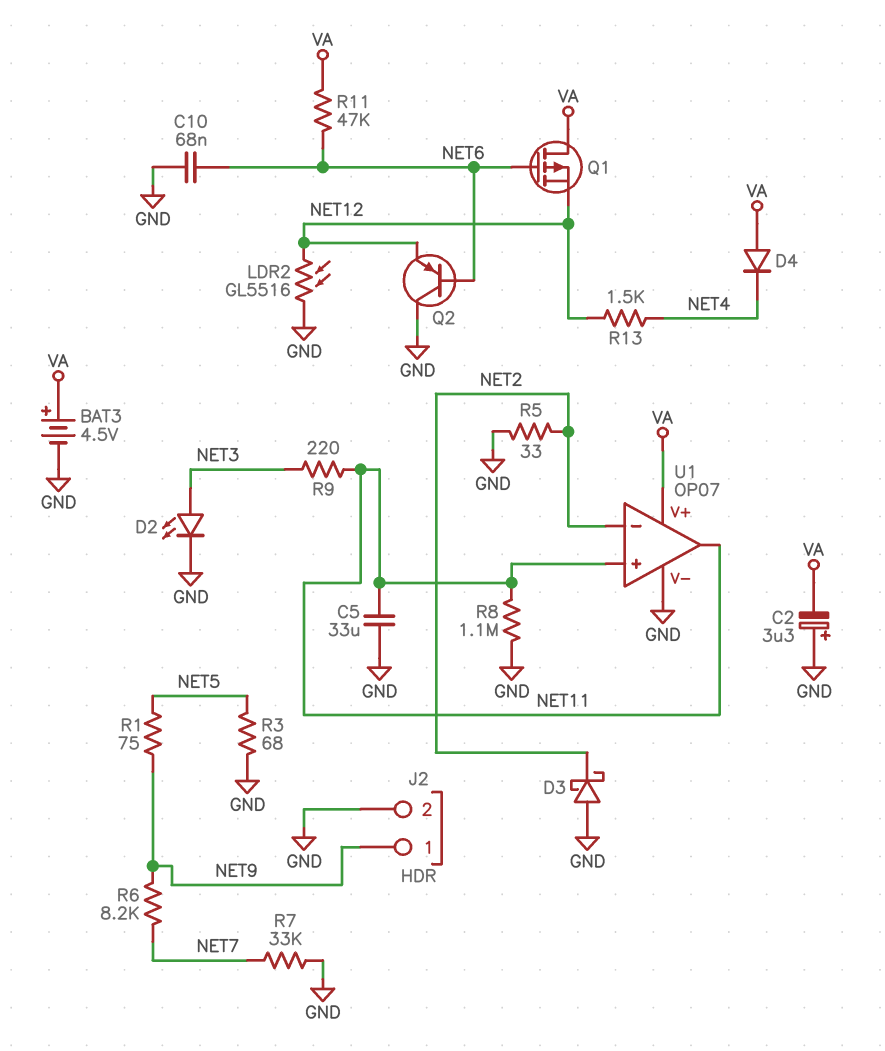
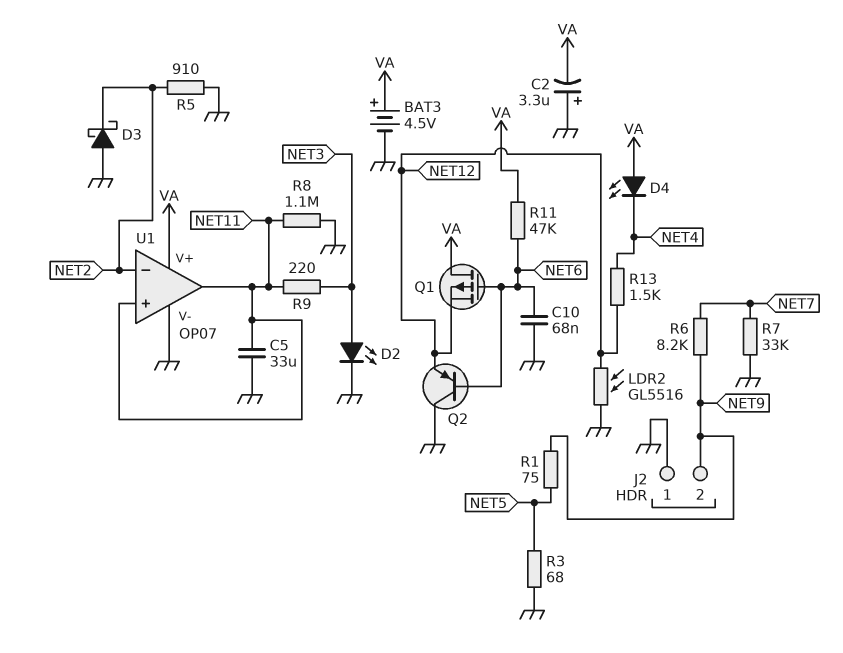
D4: diode (A VA, K NET4) -> LED (A VA, K NET4)
J2 pin 1: NET9 -> GND
J2 pin 2: GND -> NET9
R5: 33 (GND, NET2) -> 910 (GND, NET2)

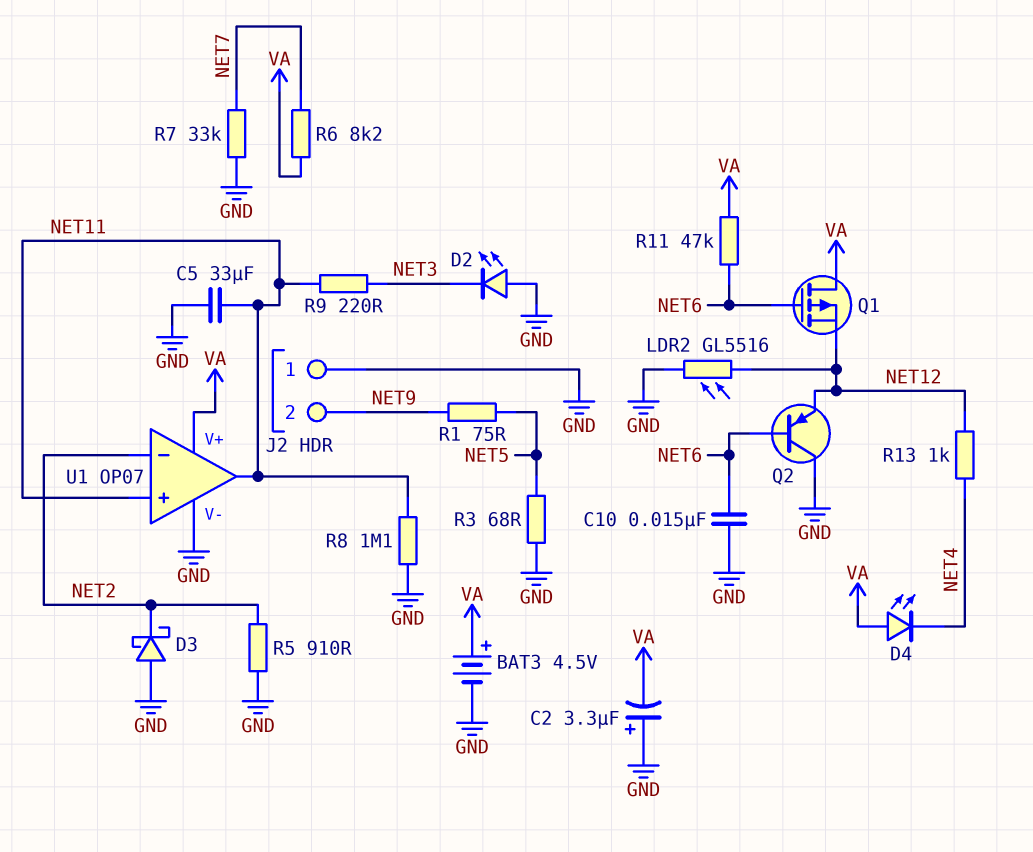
C10: 68nF (GND, NET6) -> 15nF (GND, NET6)
D2: LED (A NET3, K GND) -> LED (A GND, K NET3)
R6: 8.2k (NET7, NET9) -> 8.2k (NET7, VA)
R13: 1.5k (NET4, NET12) -> 1k (NET4, NET12)

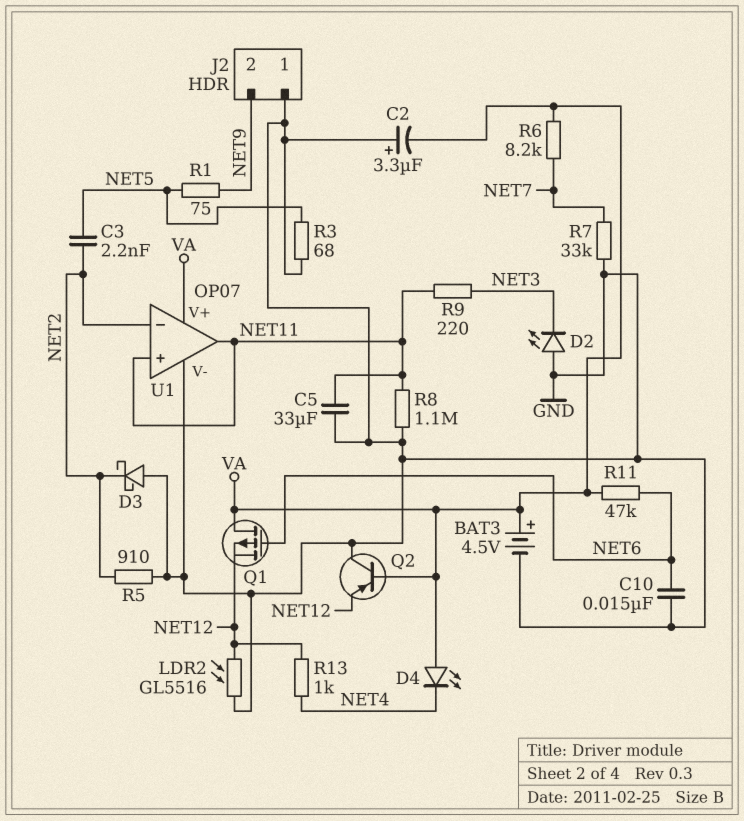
C3: none -> 2.2nF (NET2, NET5)
Q2: PNP (B NET6, C GND, E NET12) -> PNP (B VA, C GND, E NET12)

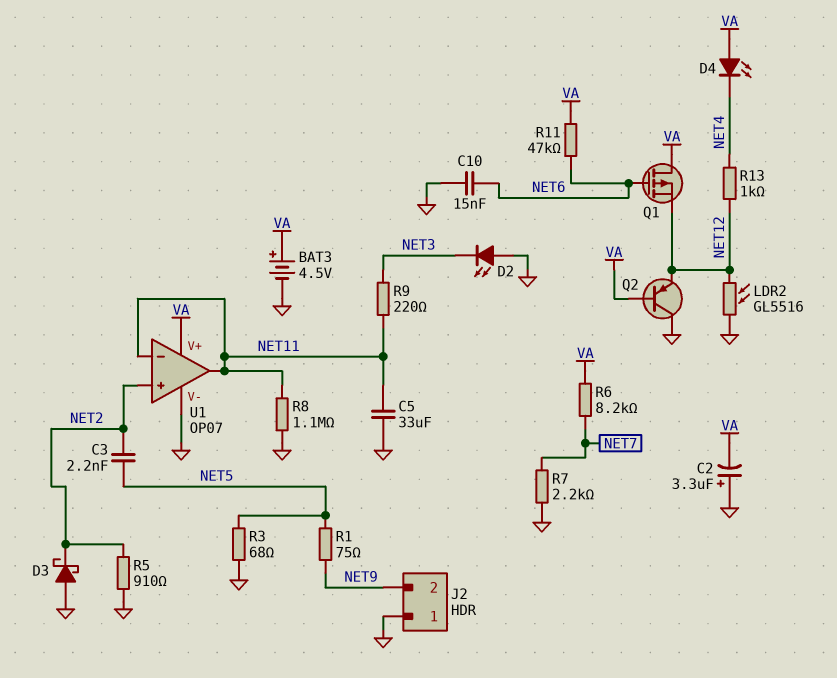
R7: 33k (GND, NET7) -> 2.2k (GND, NET7)
U1 pin in+: NET11 -> NET2
U1 pin in-: NET2 -> NET11

